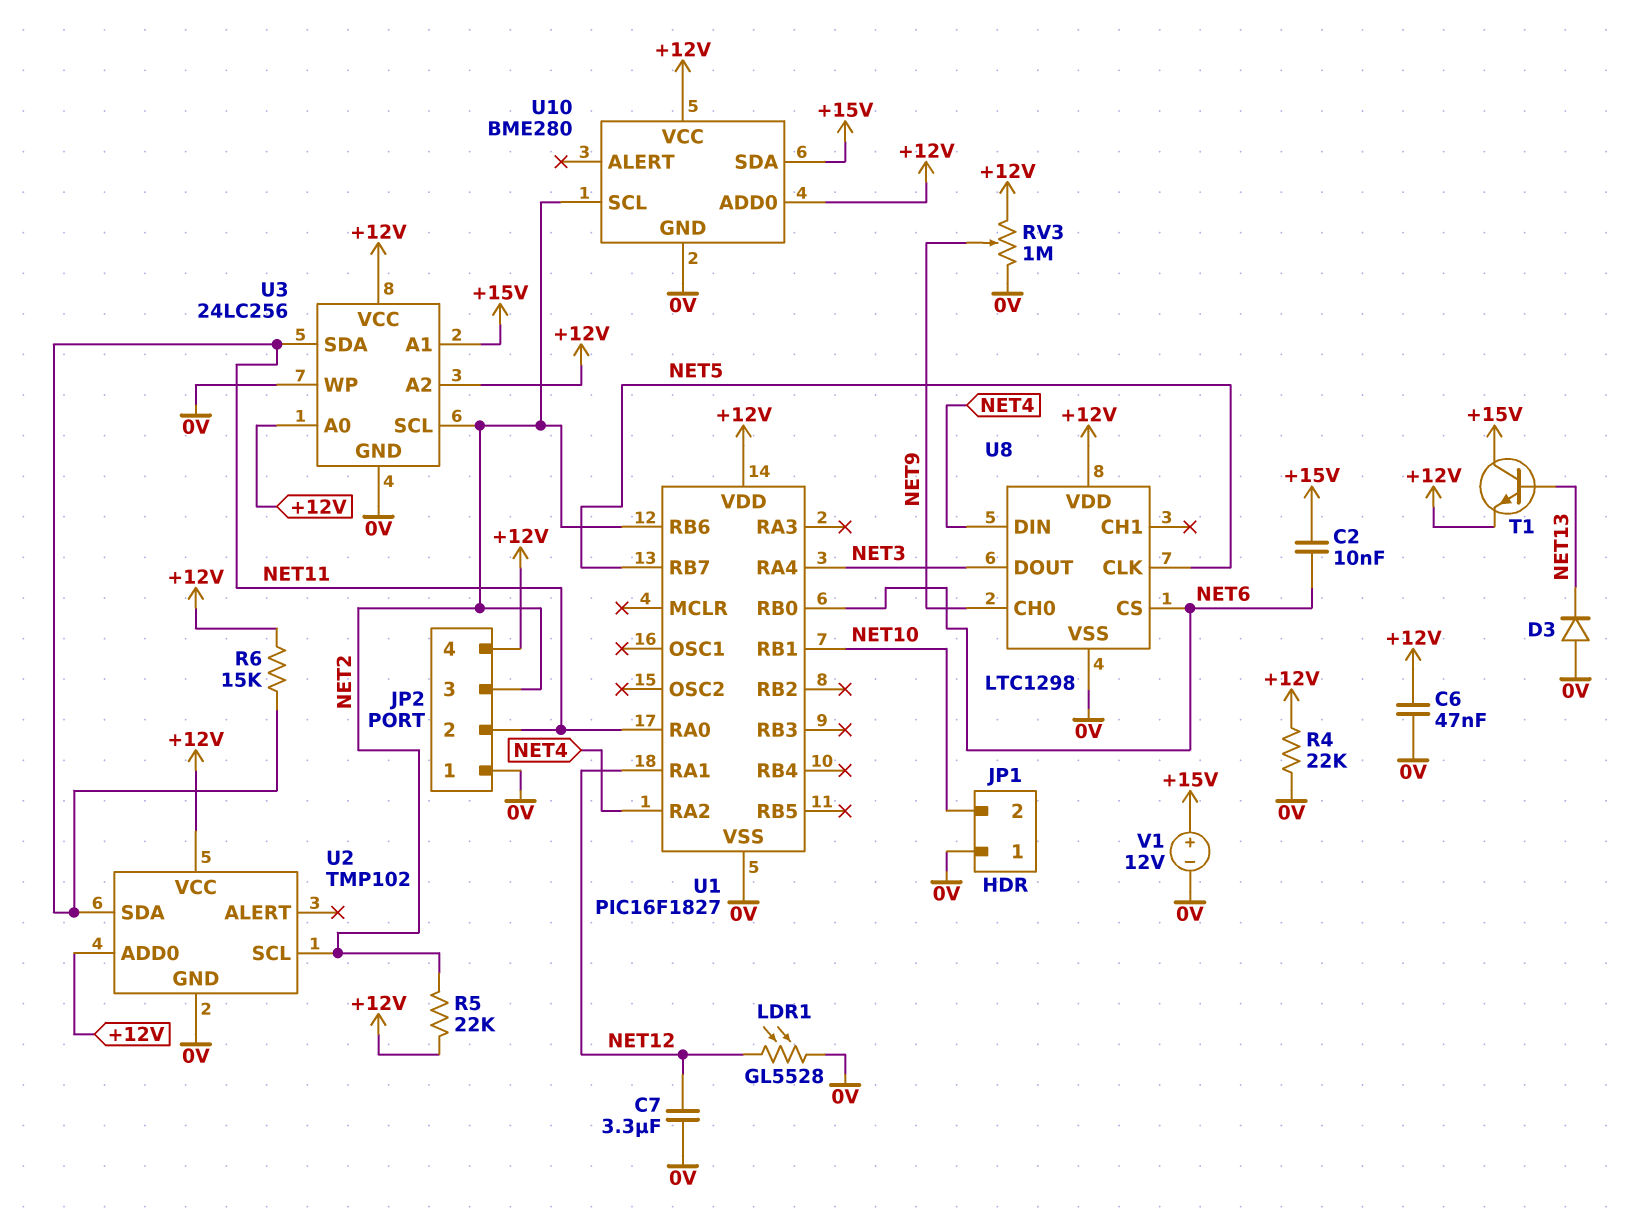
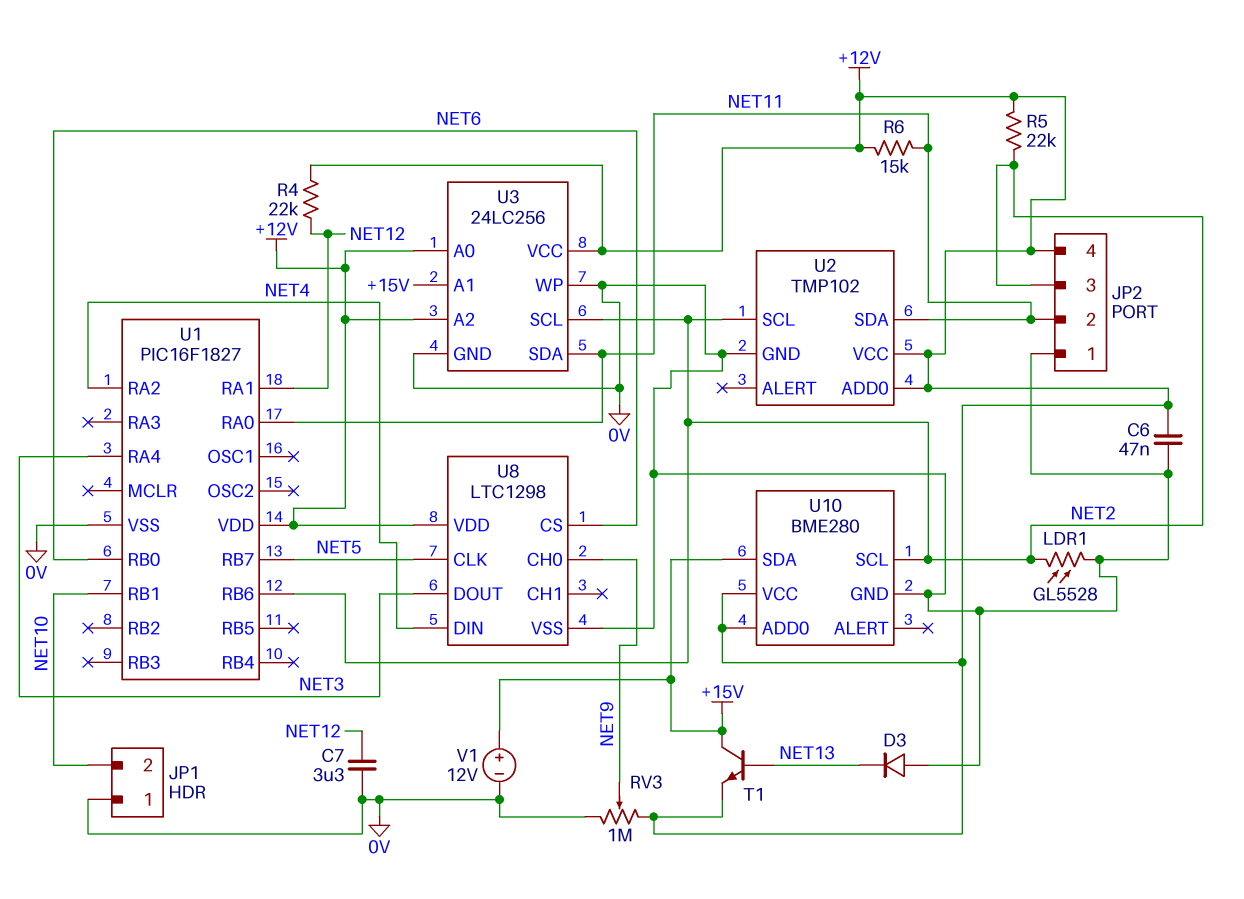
C2: 10nF (+15V, NET6) -> none
LDR1: GL5528 (0V, NET12) -> GL5528 (0V, NET2)
R4: 22k (+12V, 0V) -> 22k (+12V, NET12)

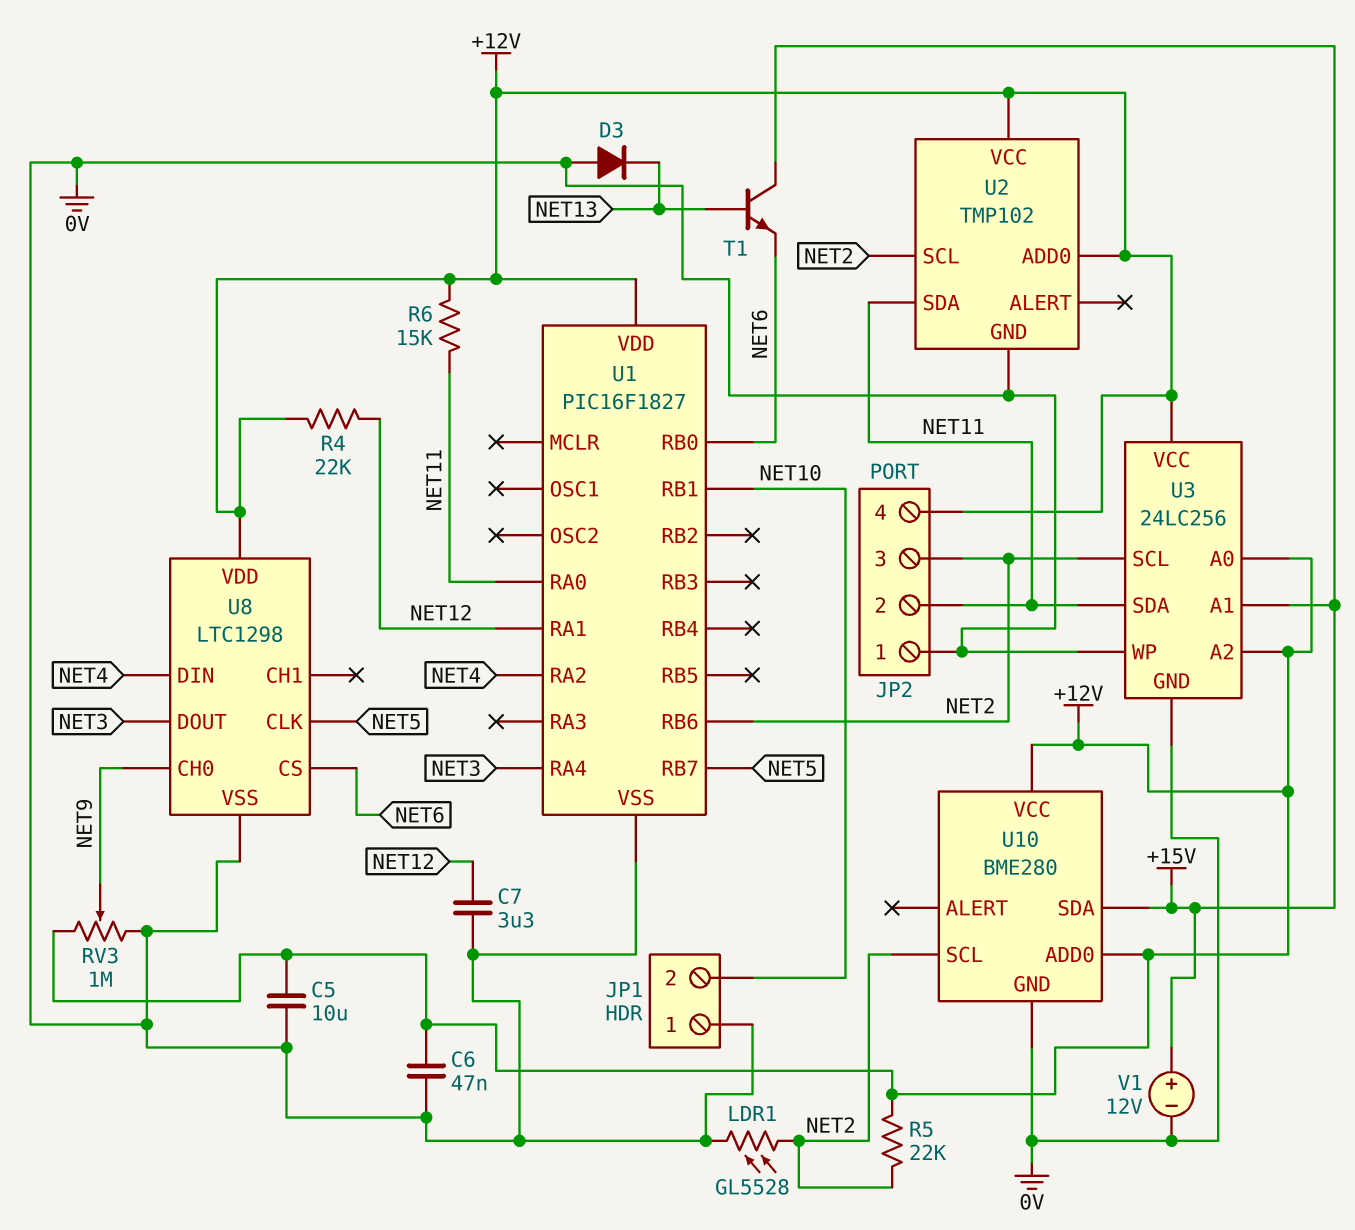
C5: none -> 10uF (+12V, 0V)
T1: NPN (B NET13, C +15V, E +12V) -> NPN (B NET13, C +15V, E NET6)

